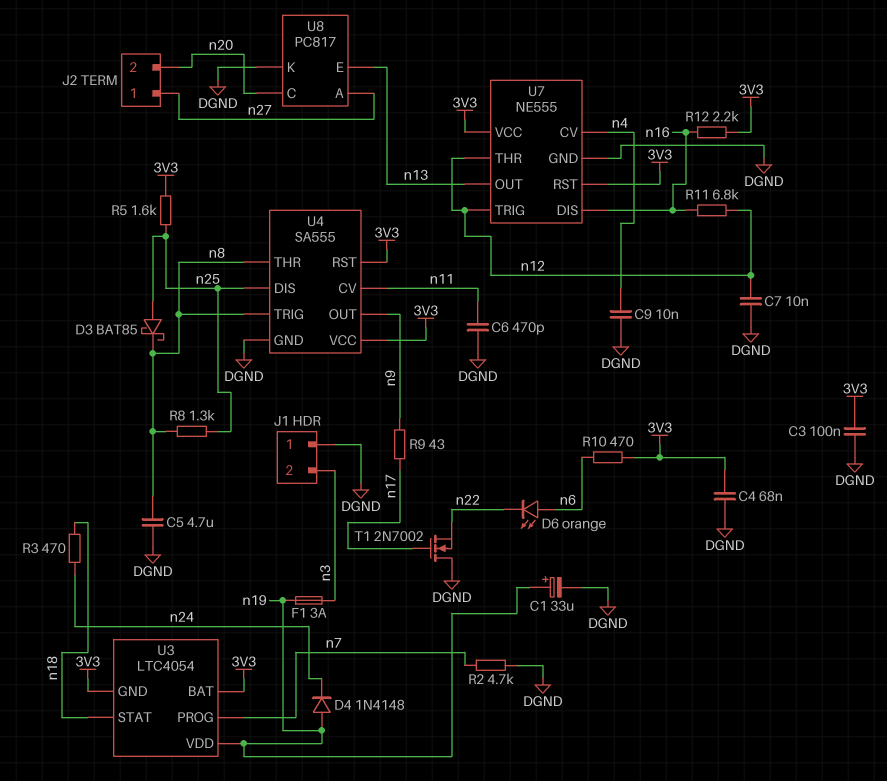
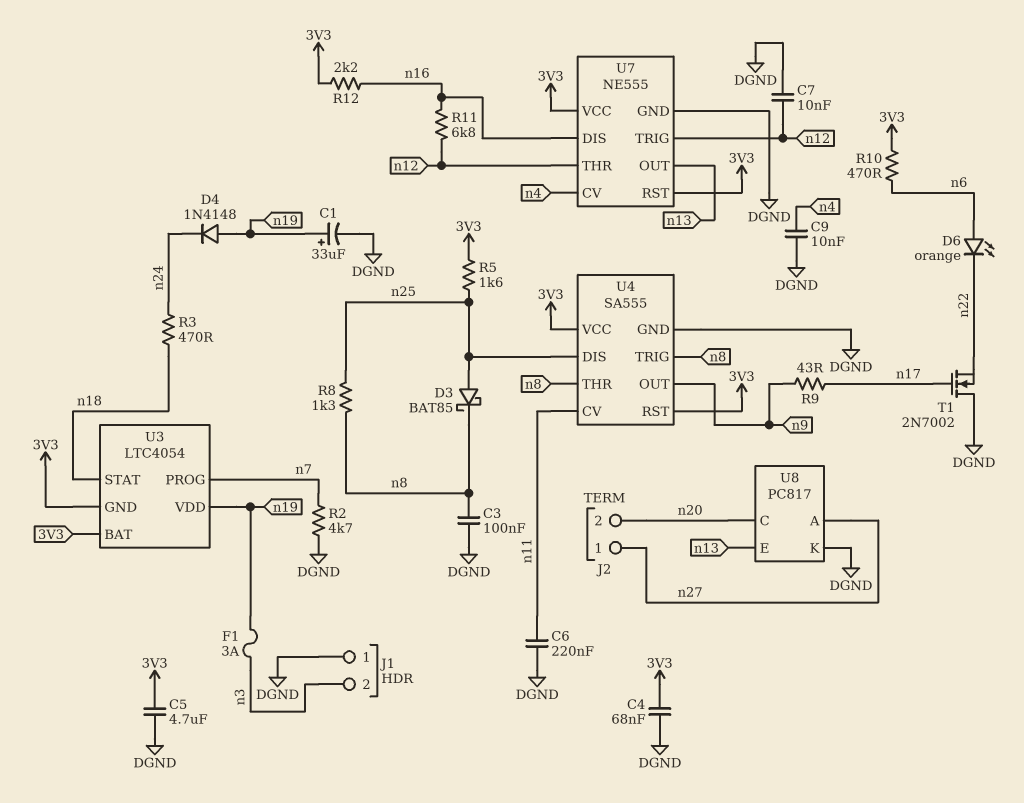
C3: 100nF (3V3, DGND) -> 100nF (DGND, n8)
C5: 4.7uF (DGND, n8) -> 4.7uF (3V3, DGND)
C6: 470pF (DGND, n11) -> 220nF (DGND, n11)

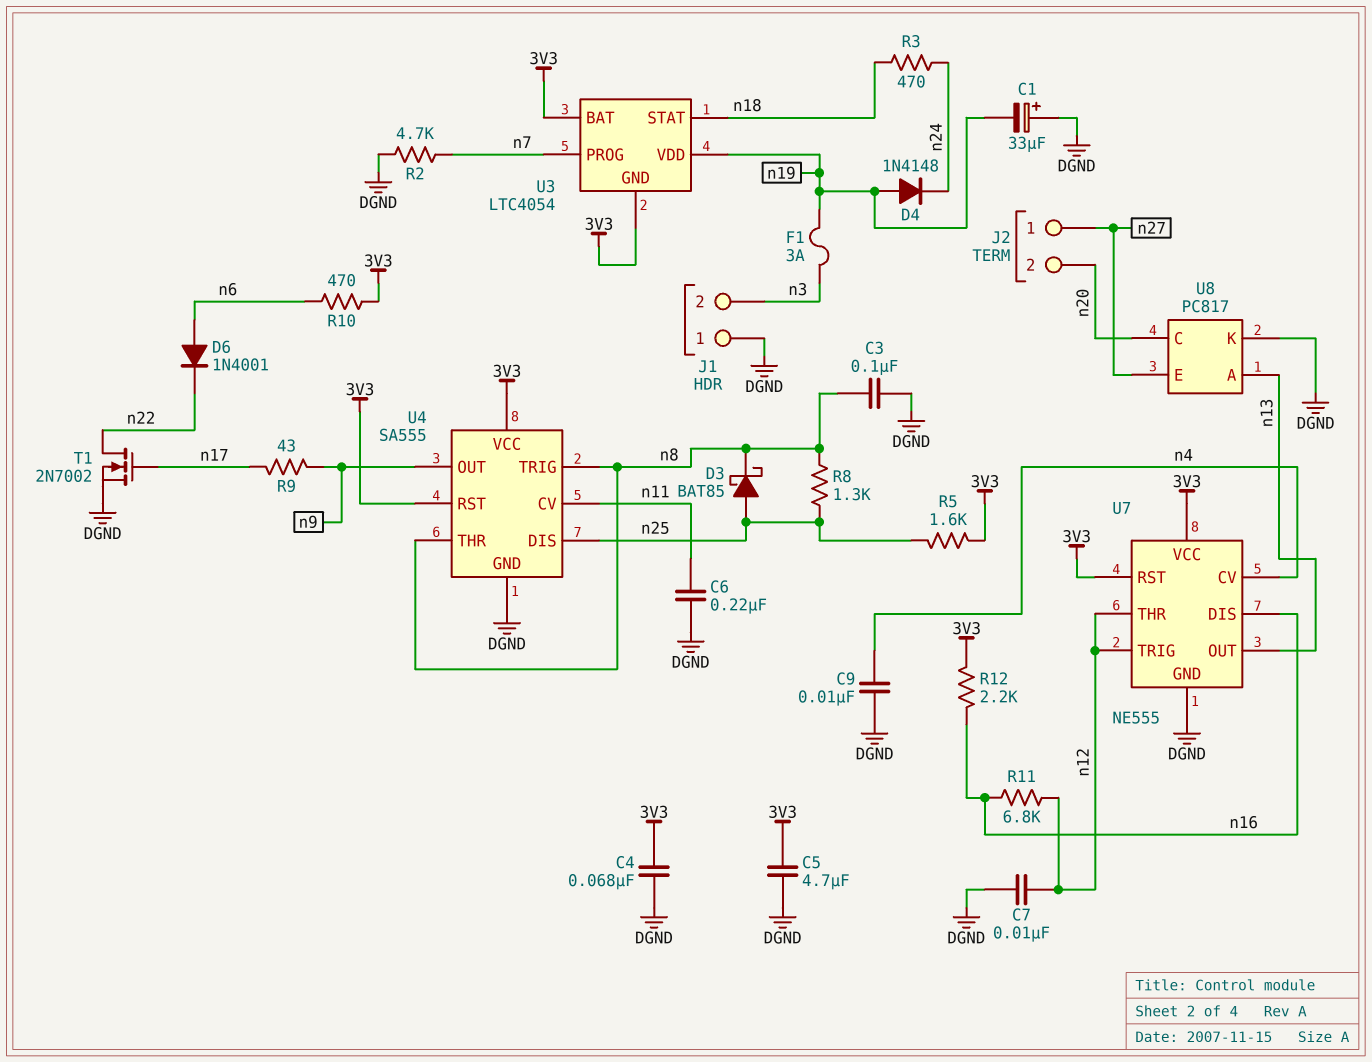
C1: 33uF (plus n19, minus DGND) -> 33uF (plus DGND, minus n19)
D6: LED orange (A n6, K n22) -> diode 1N4001 (A n6, K n22)
T1: NMOS 2N7002 (G n17, D DGND, S n22) -> NMOS 2N7002 (G n17, D n22, S DGND)
U8 pin A: n27 -> n13
U8 pin E: n13 -> n27

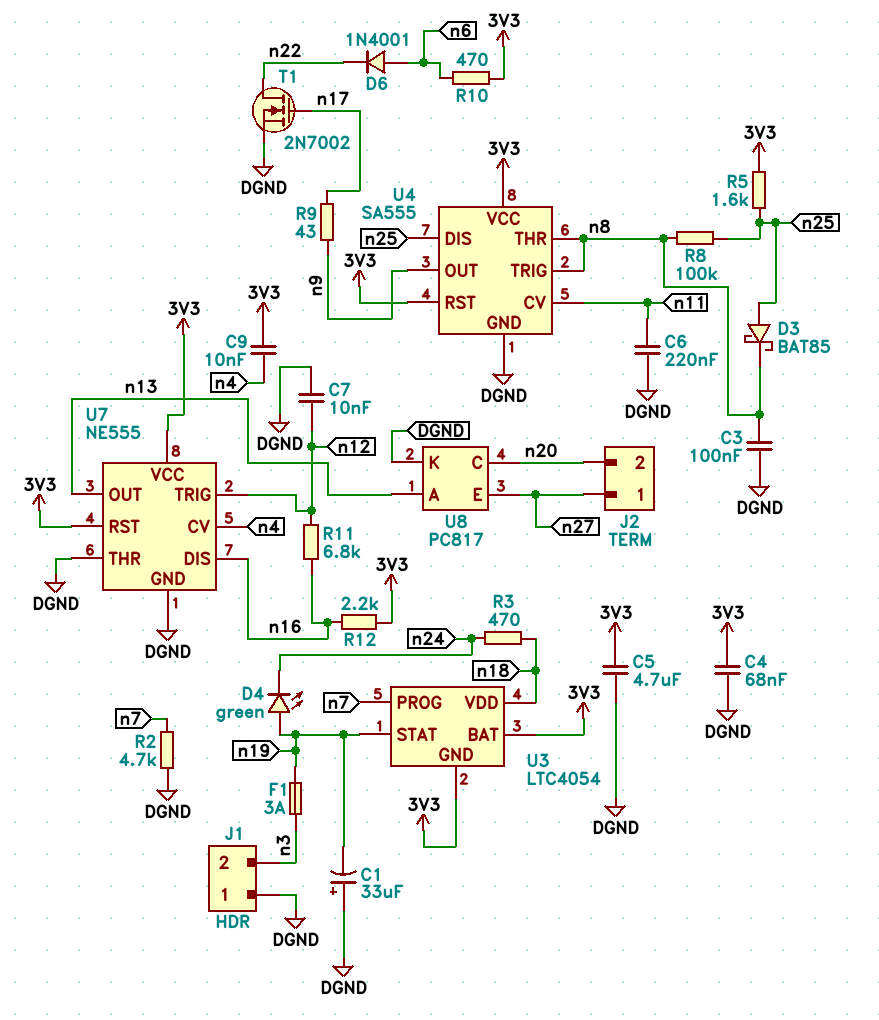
C9: 10nF (DGND, n4) -> 10nF (3V3, n4)
D4: diode 1N4148 (A n19, K n24) -> LED green (A n19, K n24)
R8: 1.3k (n8, n25) -> 100k (n8, n25)
U3 pin STAT: n18 -> n19
U3 pin VDD: n19 -> n18
U7 pin THR: n12 -> DGND

